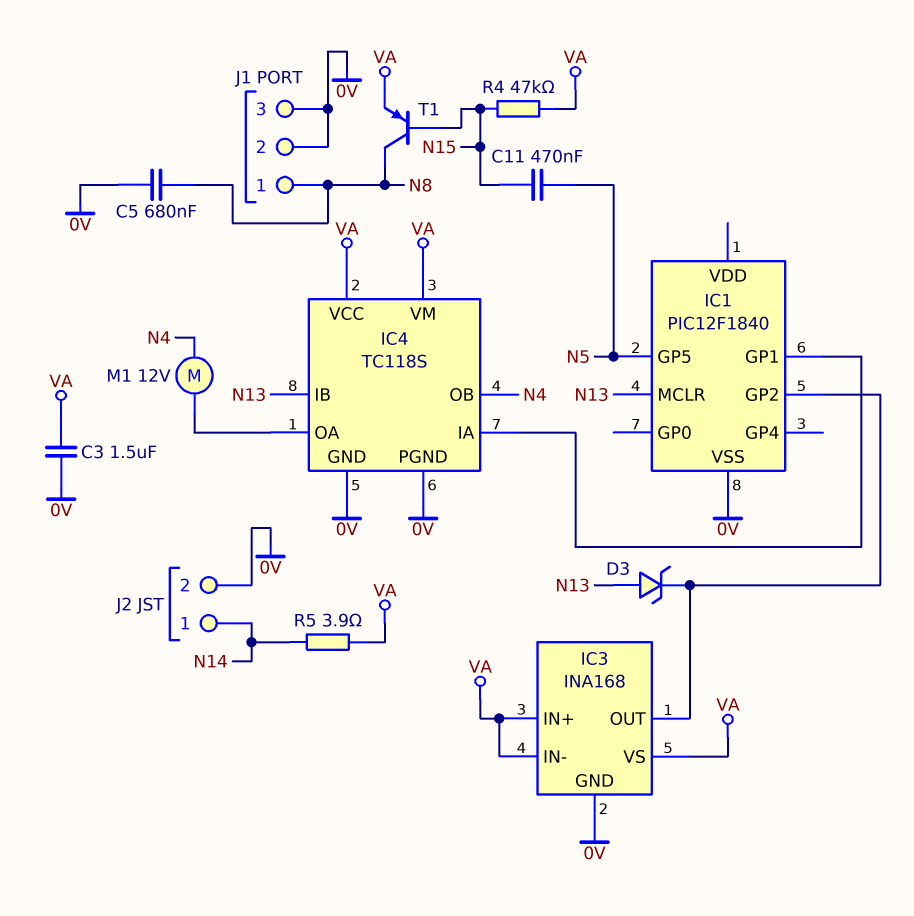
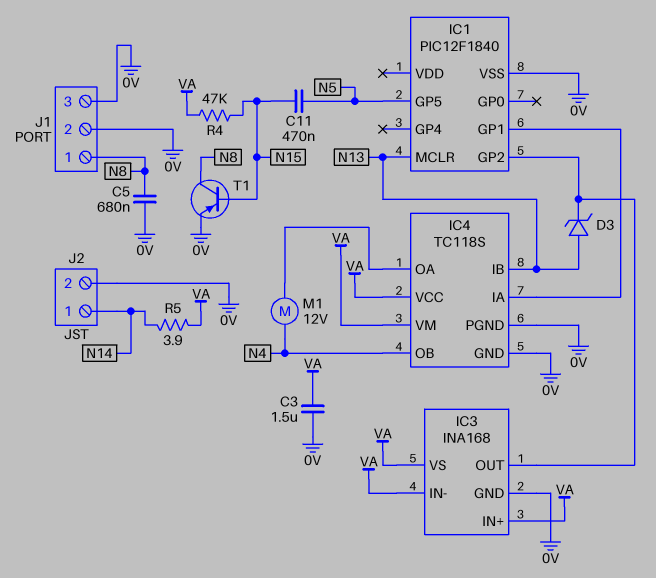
T1: PNP (B N15, C N8, E VA) -> PNP (B N15, C N8, E 0V)

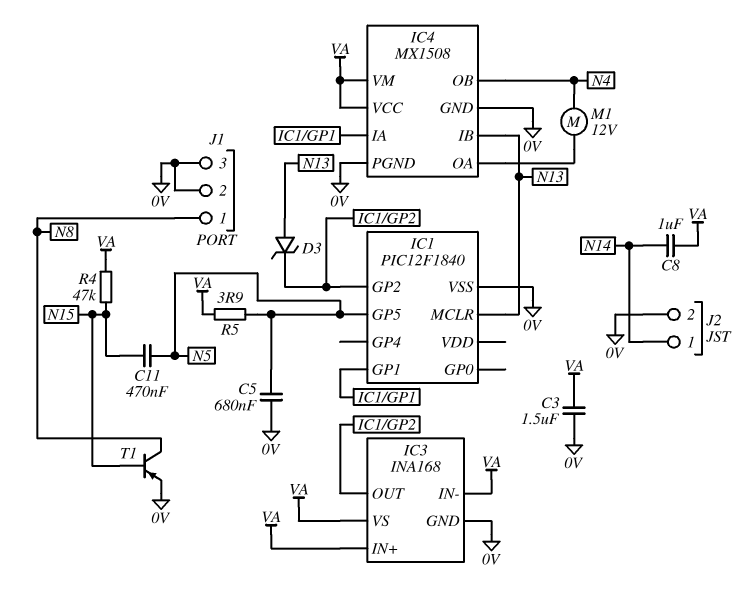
C5: 680nF (0V, N8) -> 680nF (0V, N5)
C8: none -> 1uF (N14, VA)
IC4: TC118S -> MX1508
R5: 3.9 (N14, VA) -> 3.9 (N5, VA)

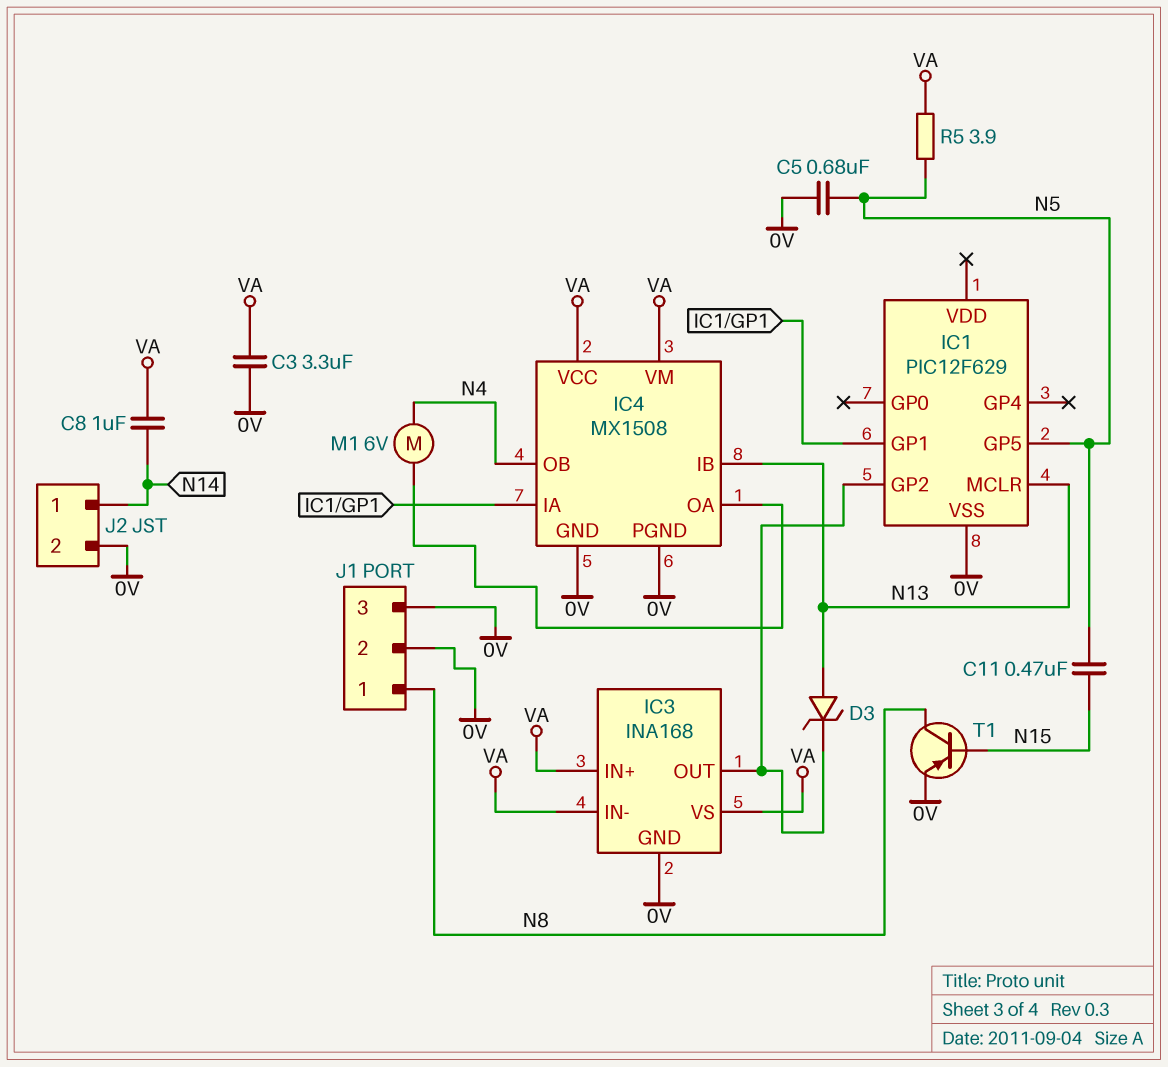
C3: 1.5uF (0V, VA) -> 3.3uF (0V, VA)
IC1: PIC12F1840 -> PIC12F629
M1: motor 12V (IC4/OA, N4) -> motor 6V (IC4/OA, N4)
R4: 47k (N15, VA) -> none

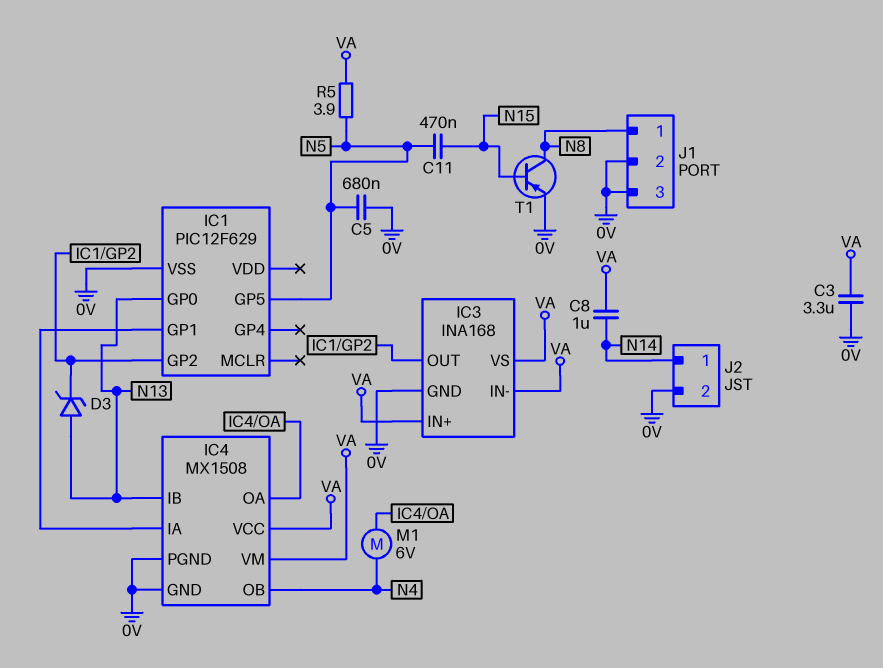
IC1 pin GP0: none -> N13
IC1 pin MCLR: N13 -> none

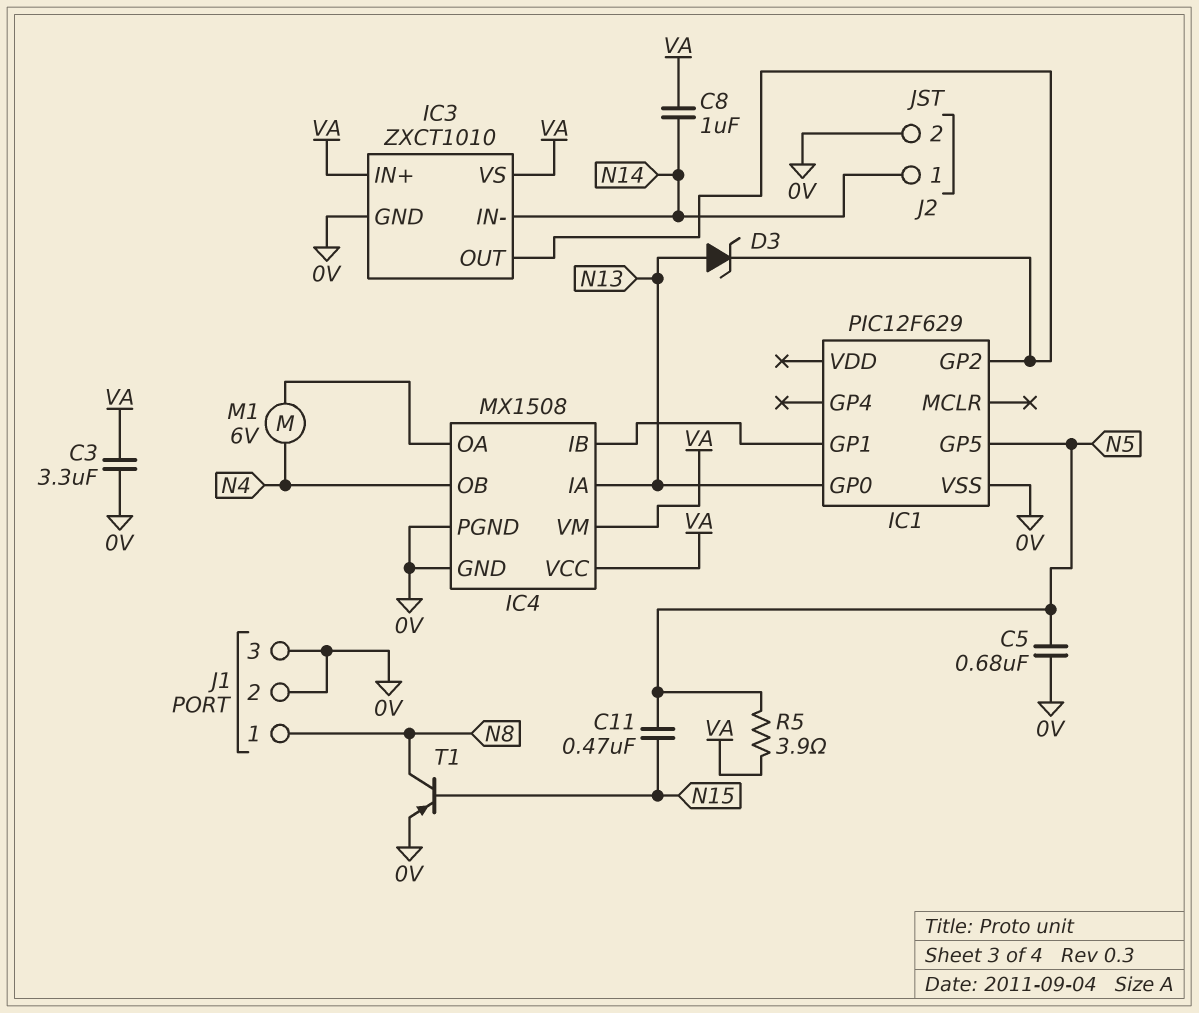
IC3: INA168 -> ZXCT1010
IC3 pin IN-: VA -> N14
IC4 pin IA: IC1/GP1 -> N13
IC4 pin IB: N13 -> IC1/GP1

